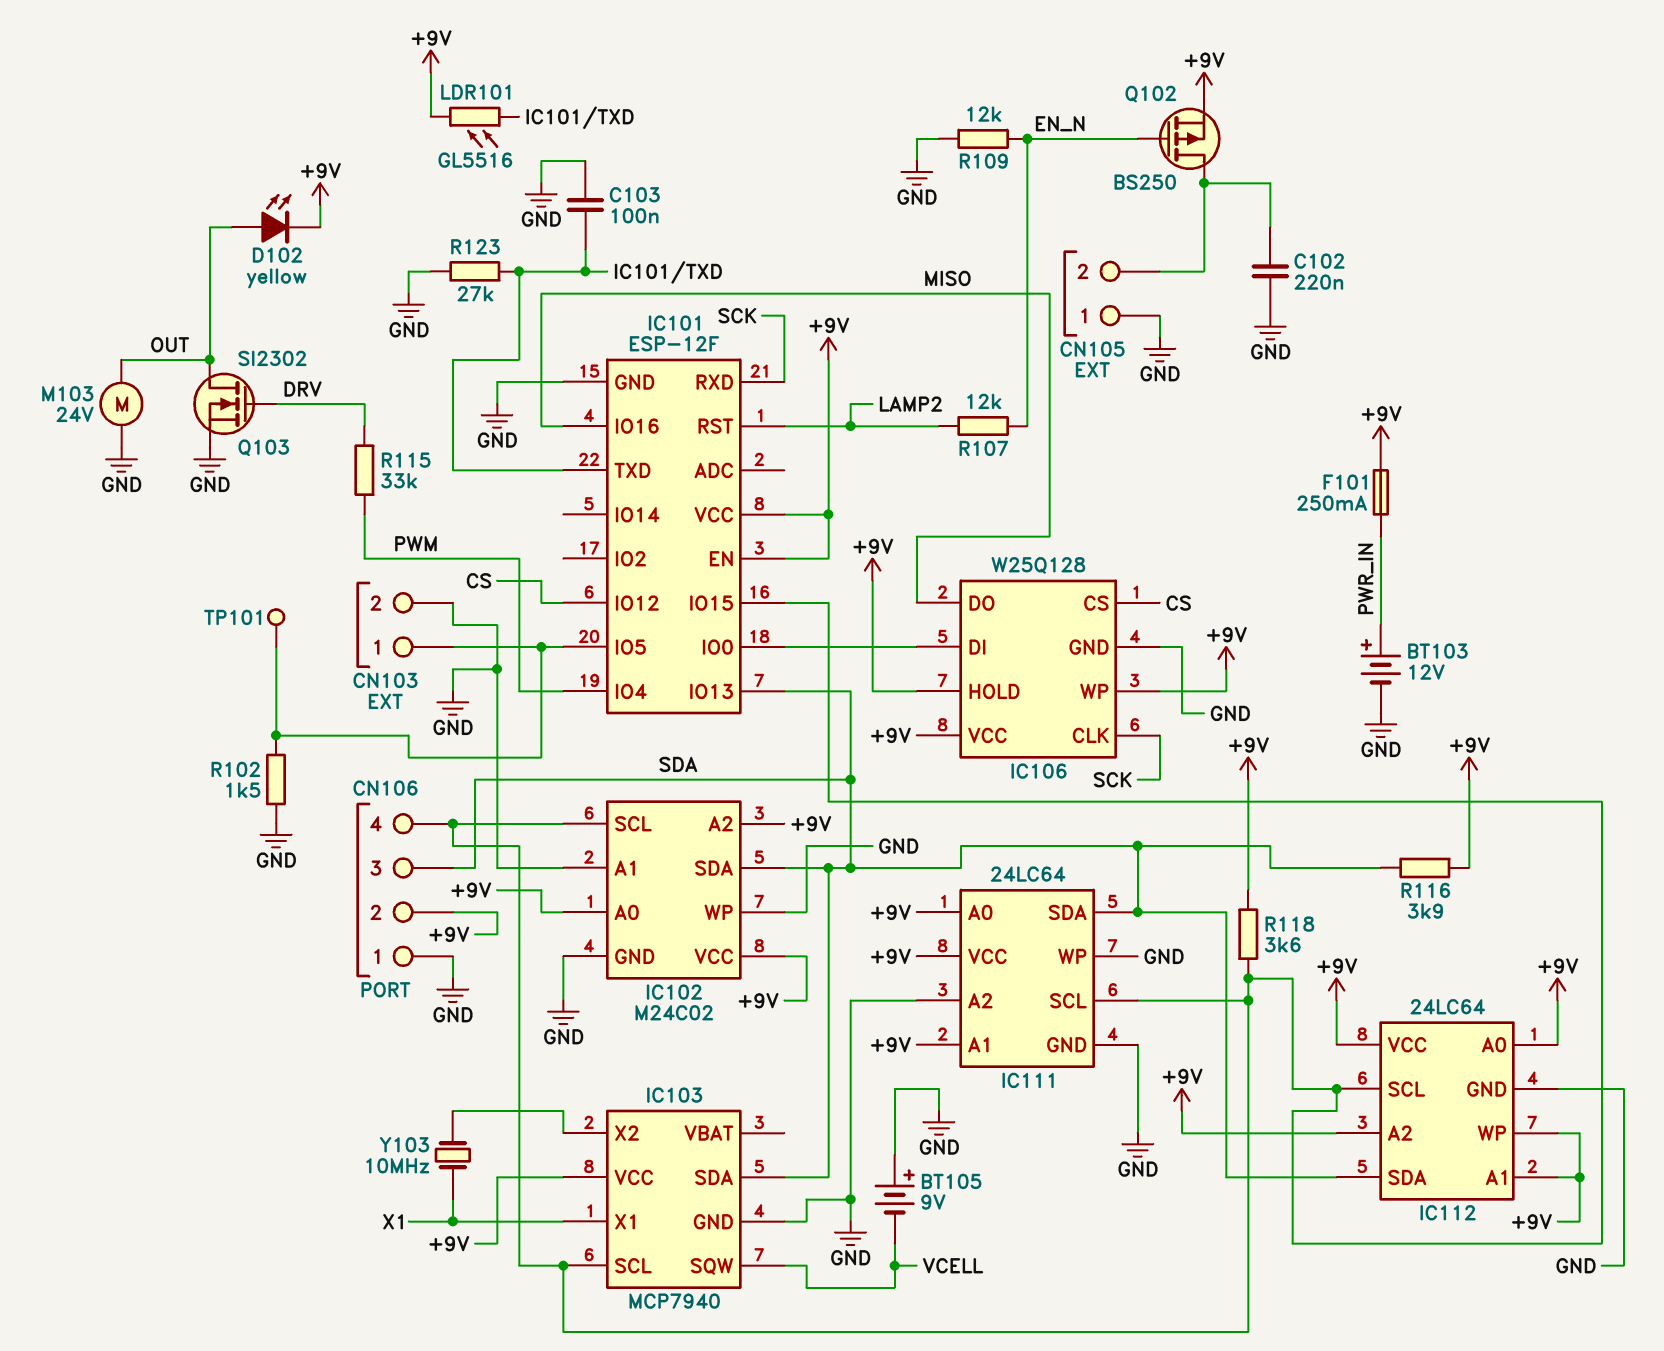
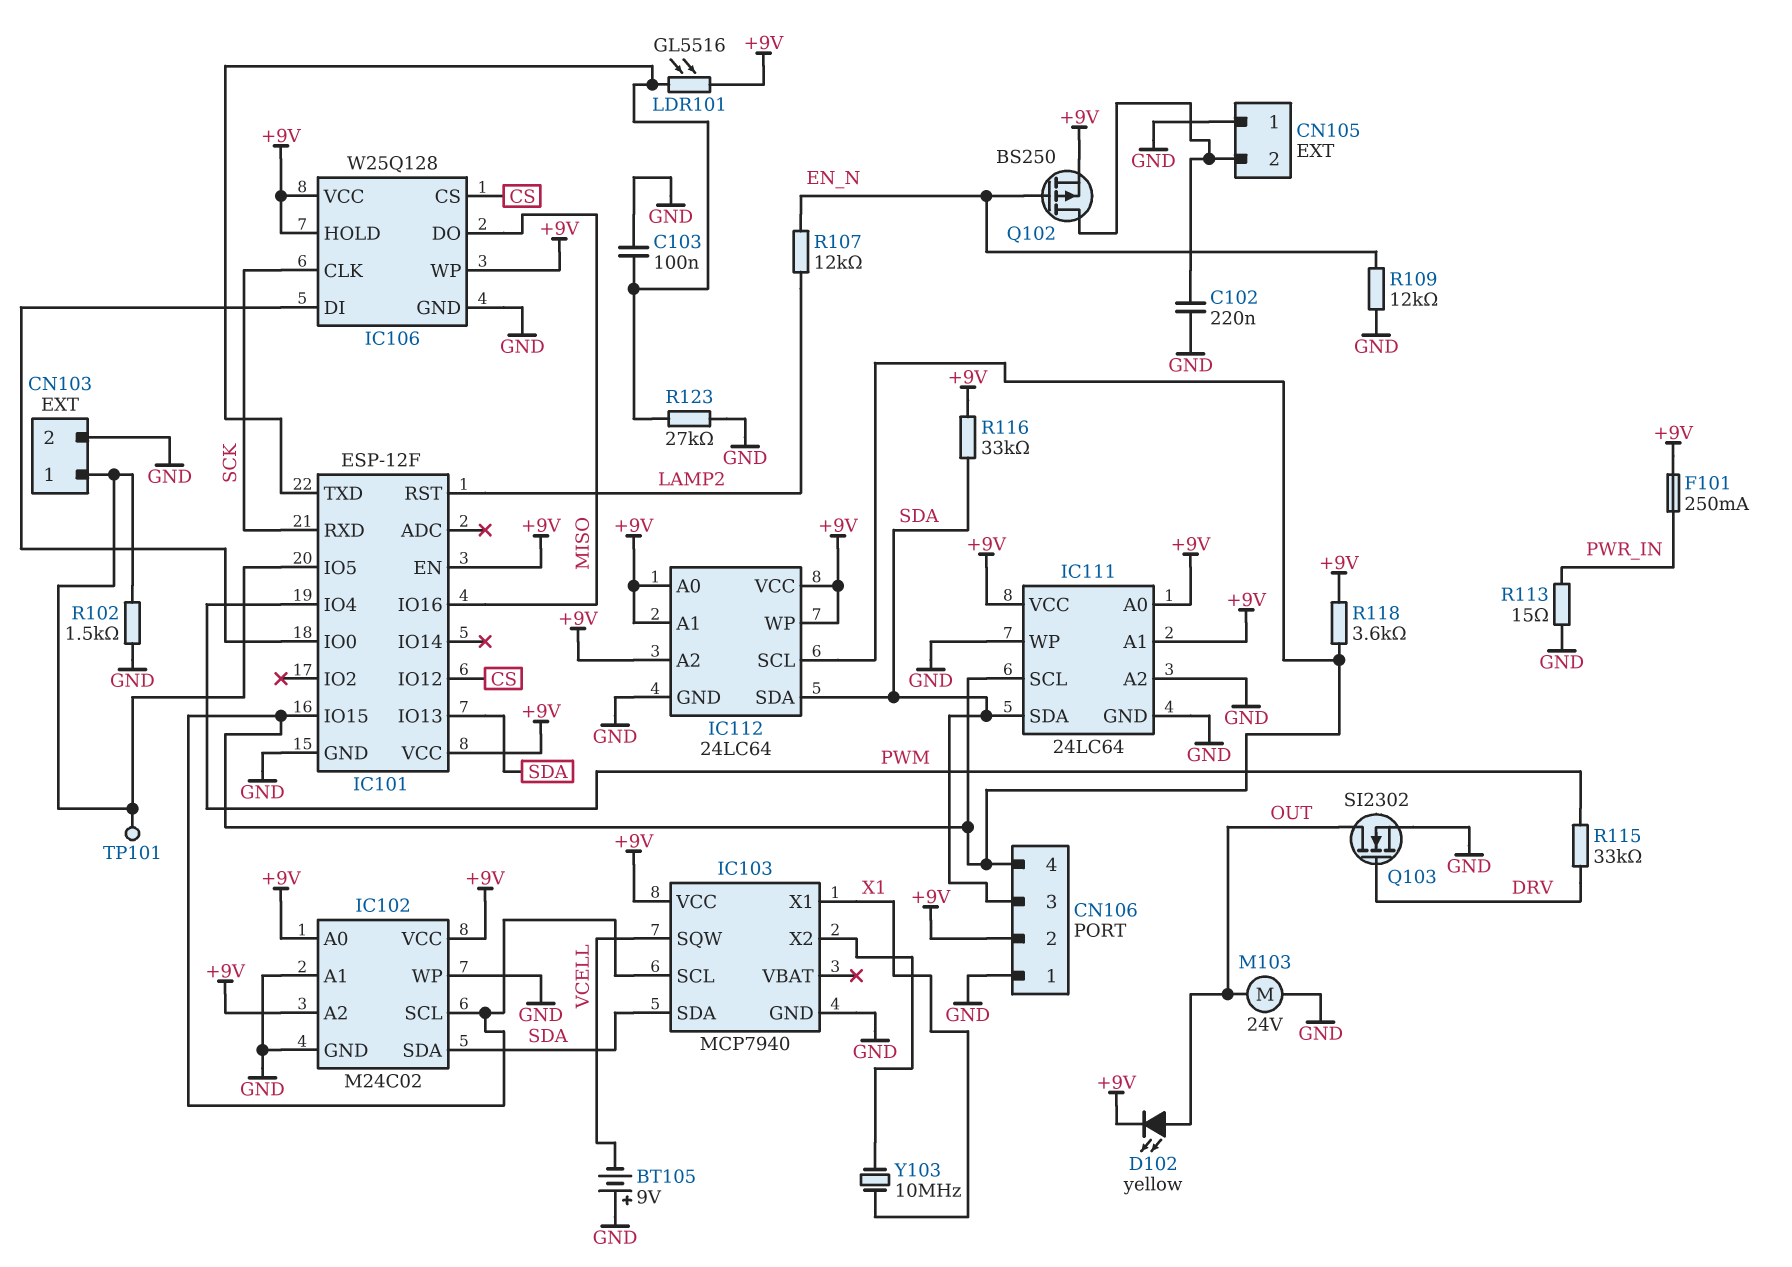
BT103: 12V (plus PWR_IN, minus GND) -> none
R113: none -> 15 (GND, PWR_IN)
R116: 3.9k (+9V, SDA) -> 33k (+9V, SDA)

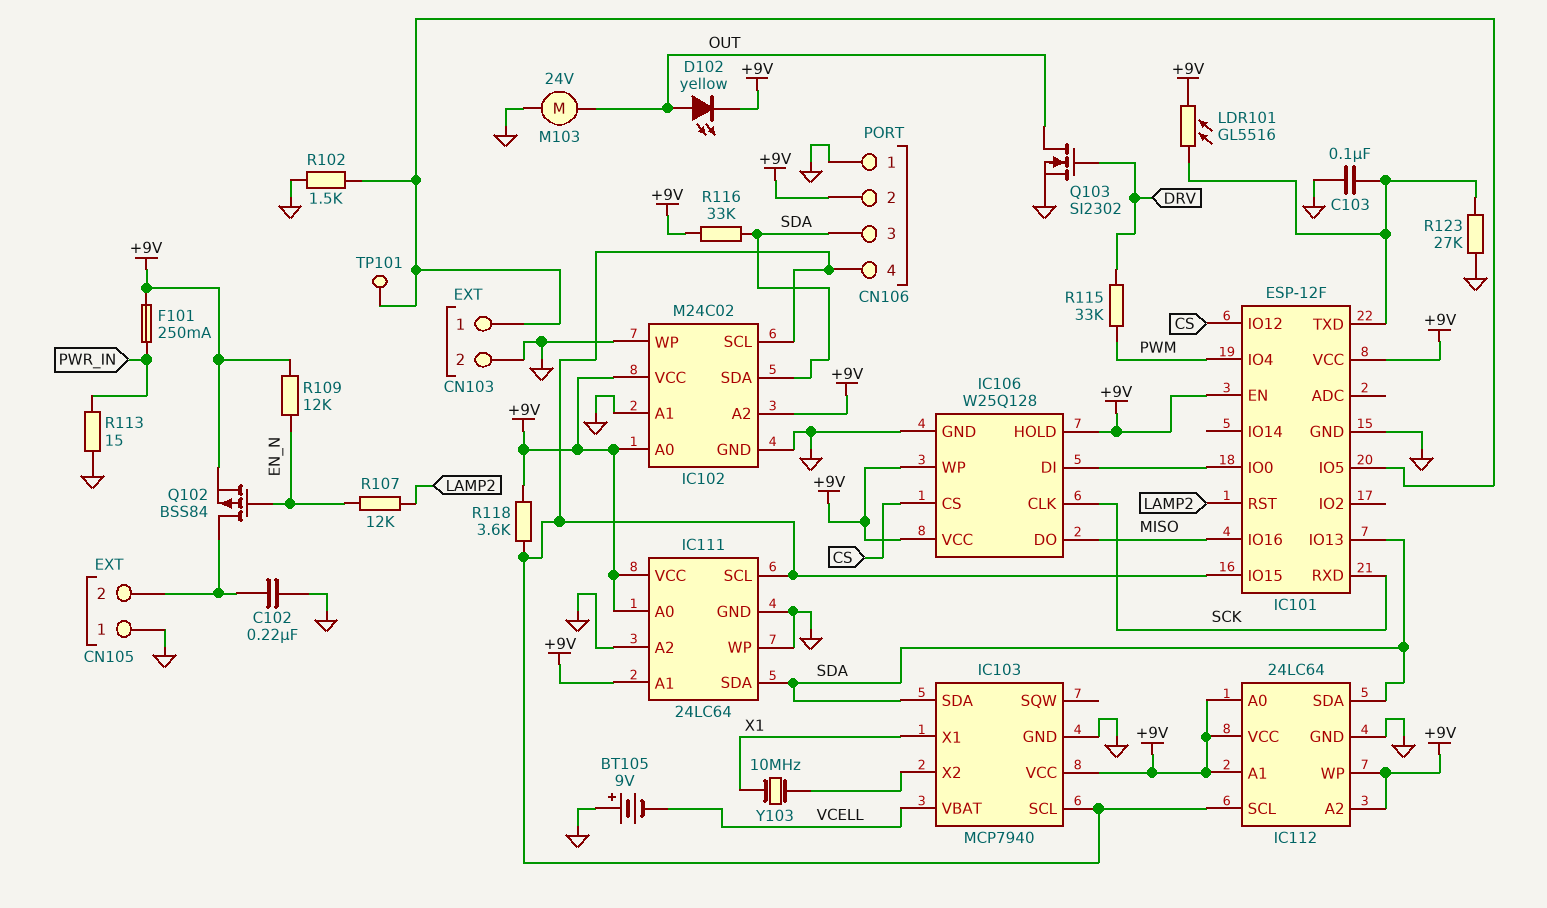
IC103 pin SQW: VCELL -> none
IC103 pin VBAT: none -> VCELL
Q102: PMOS BS250 (G EN_N, D CN105/2, S +9V) -> PMOS BSS84 (G EN_N, D CN105/2, S +9V)
R109: 12k (EN_N, GND) -> 12k (+9V, EN_N)

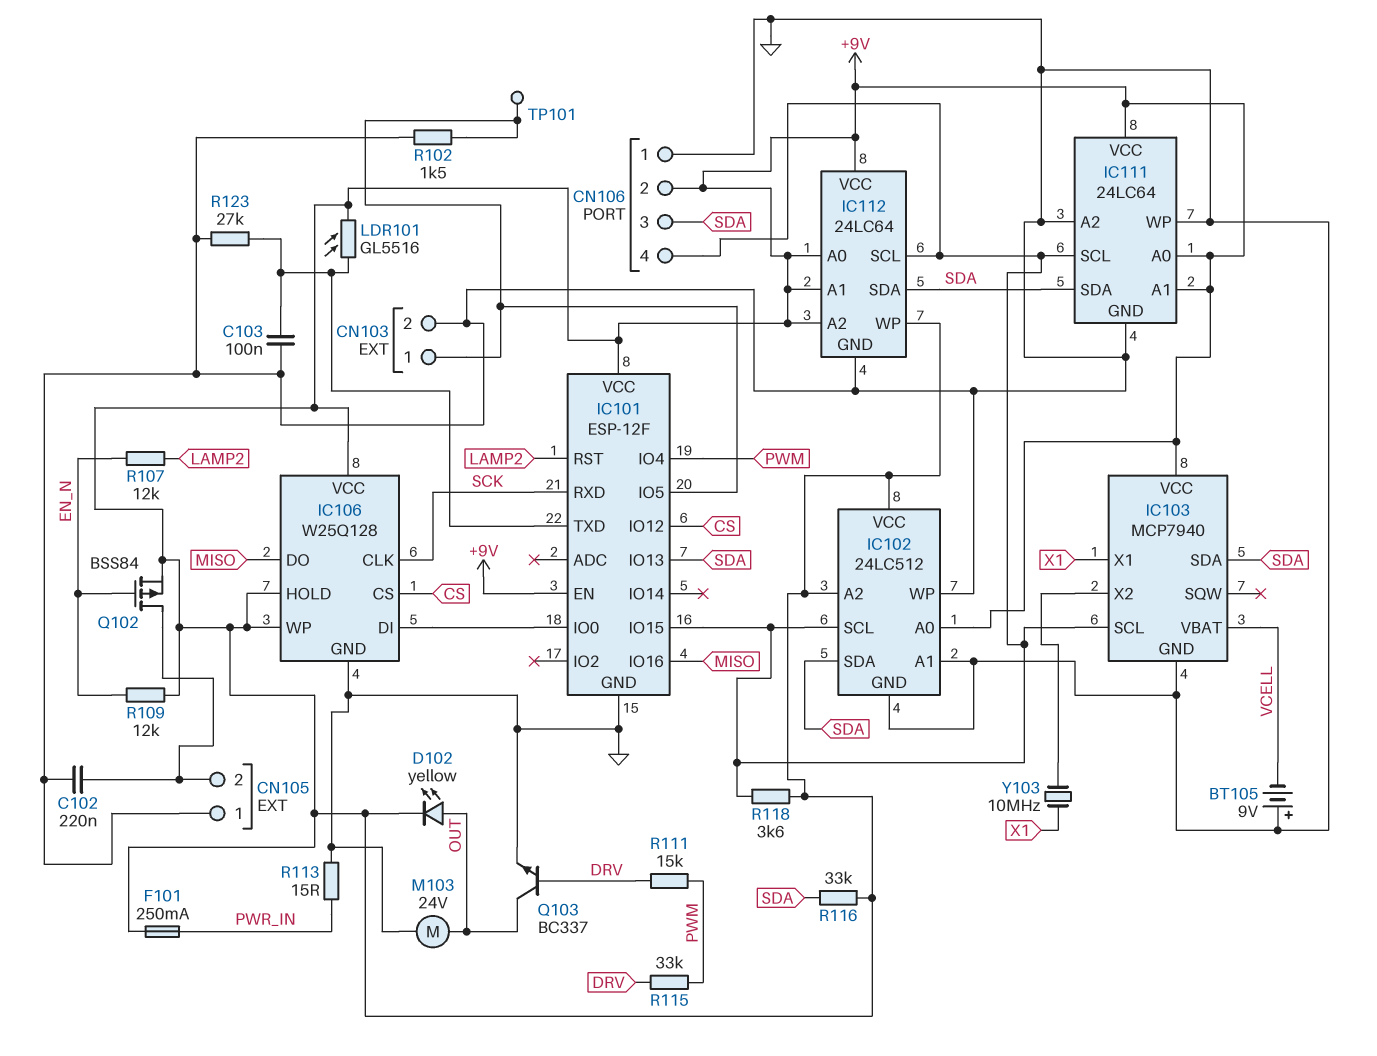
IC102: M24C02 -> 24LC512
Q103: NMOS SI2302 (G DRV, D OUT, S GND) -> NPN BC337 (B DRV, C OUT, E GND)
R111: none -> 15k (DRV, PWM)

